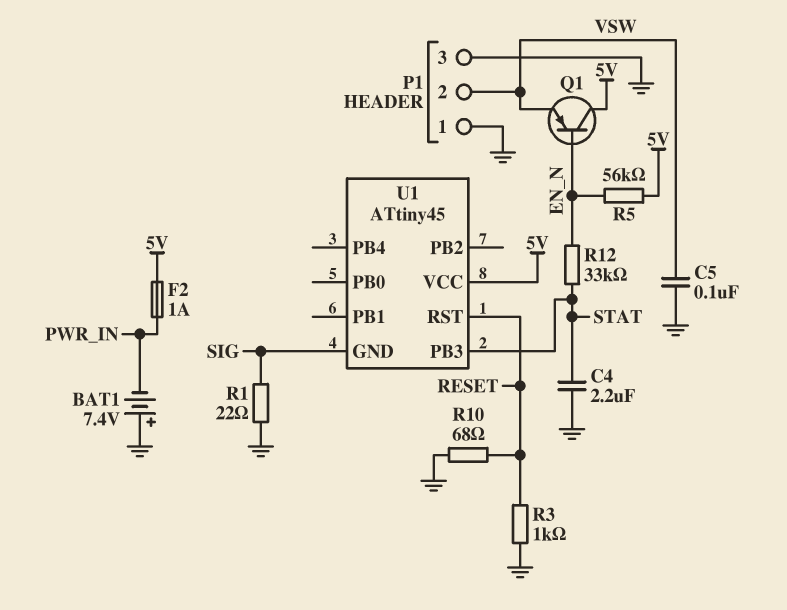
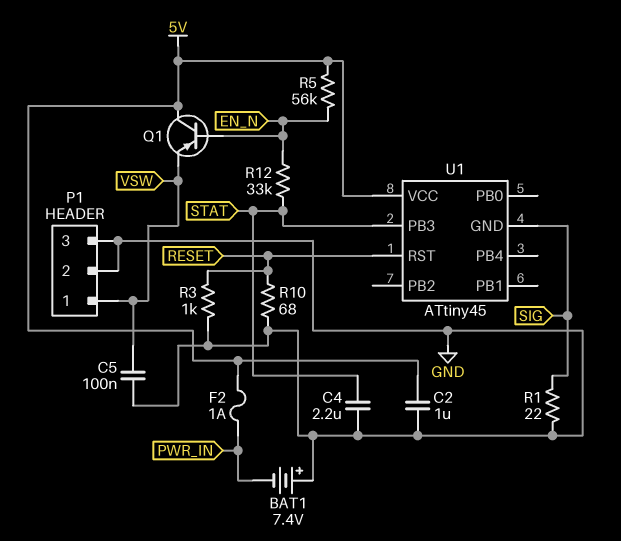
C2: none -> 1uF (5V, GND)
P1 pin 1: GND -> VSW
P1 pin 2: VSW -> GND

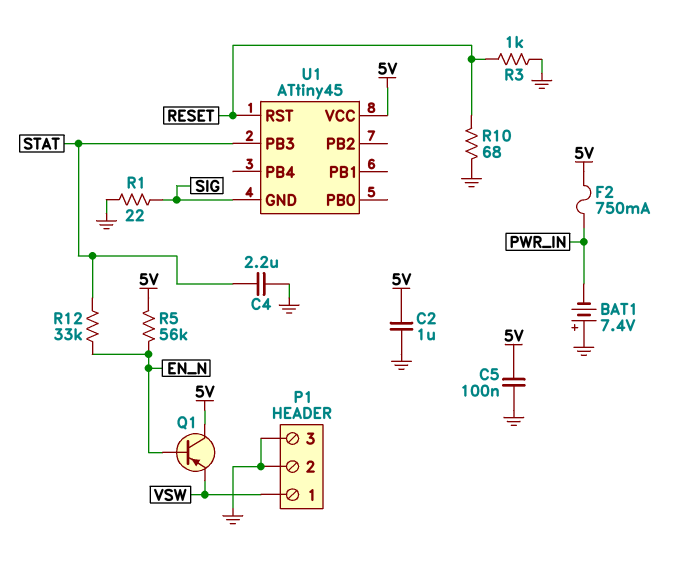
C5: 100nF (GND, VSW) -> 100nF (5V, GND)
F2: 1A (5V, PWR_IN) -> 750mA (5V, PWR_IN)

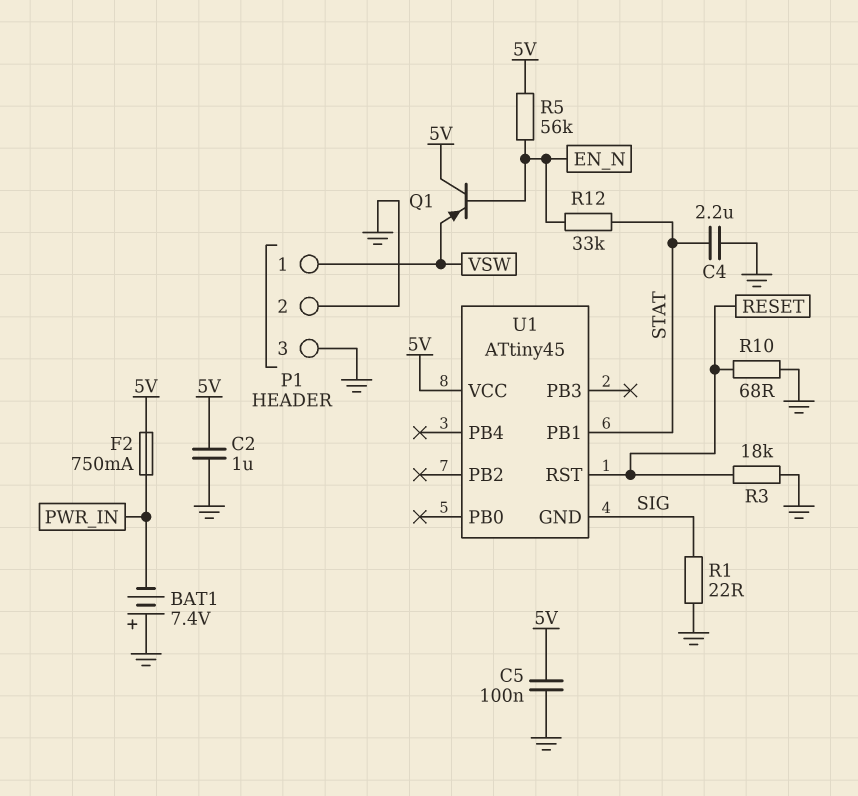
R3: 1k (GND, RESET) -> 18k (GND, RESET)
U1 pin PB1: none -> STAT
U1 pin PB3: STAT -> none

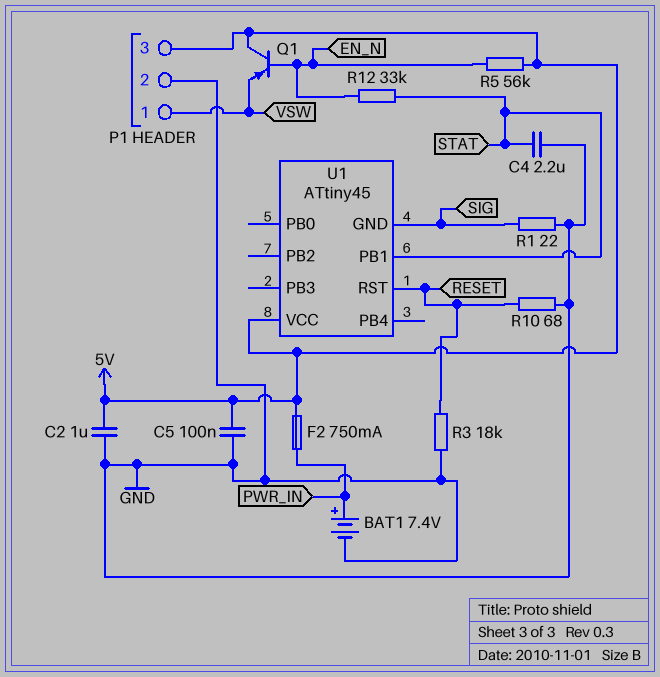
BAT1: 7.4V (plus GND, minus PWR_IN) -> 7.4V (plus PWR_IN, minus GND)
P1 pin 3: GND -> 5V

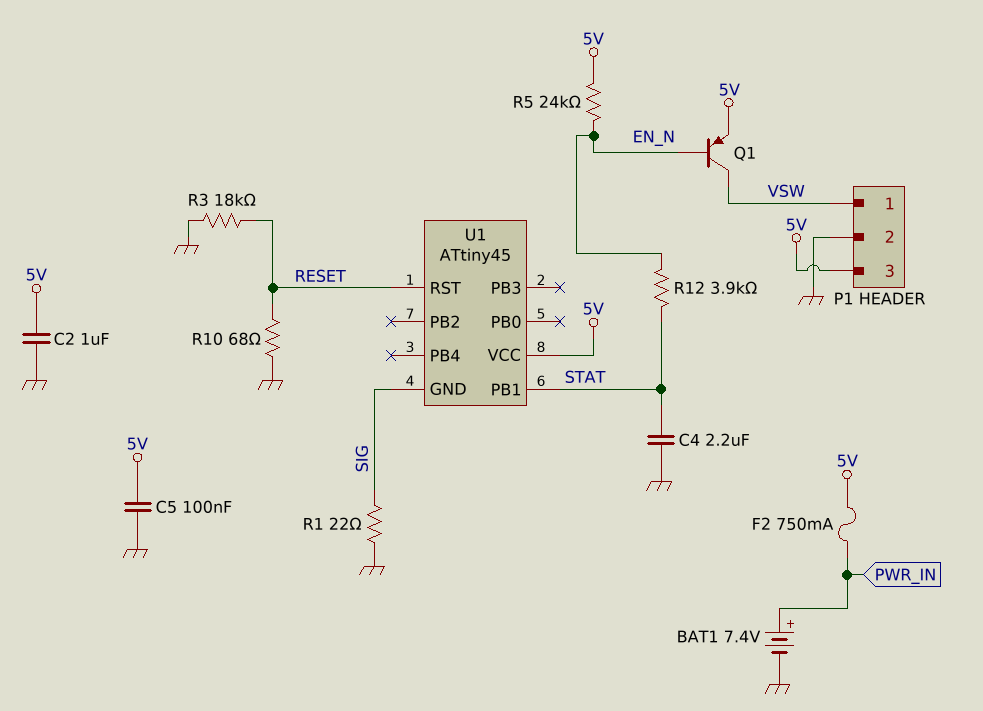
Q1: PNP (B EN_N, C 5V, E VSW) -> PNP (B EN_N, C VSW, E 5V)
R5: 56k (5V, EN_N) -> 24k (5V, EN_N)
R12: 33k (EN_N, STAT) -> 3.9k (EN_N, STAT)

